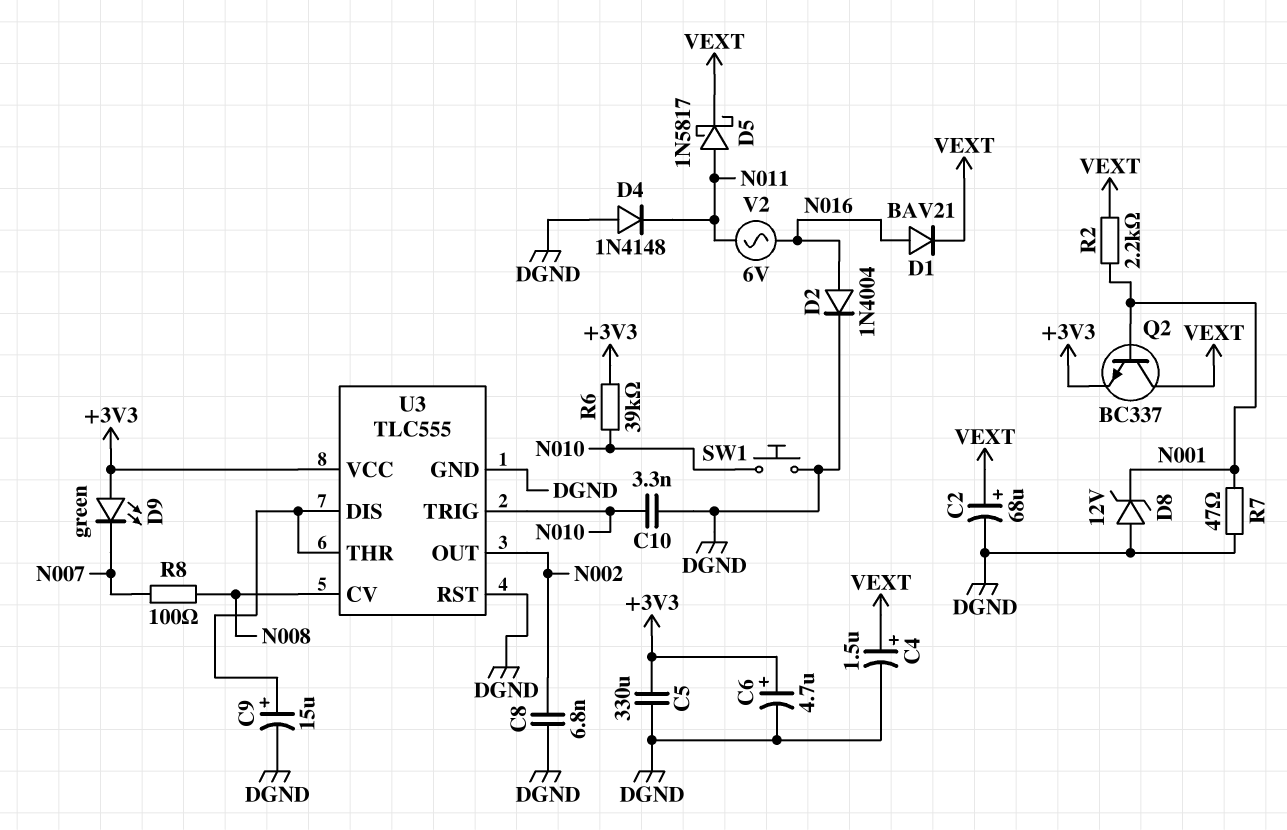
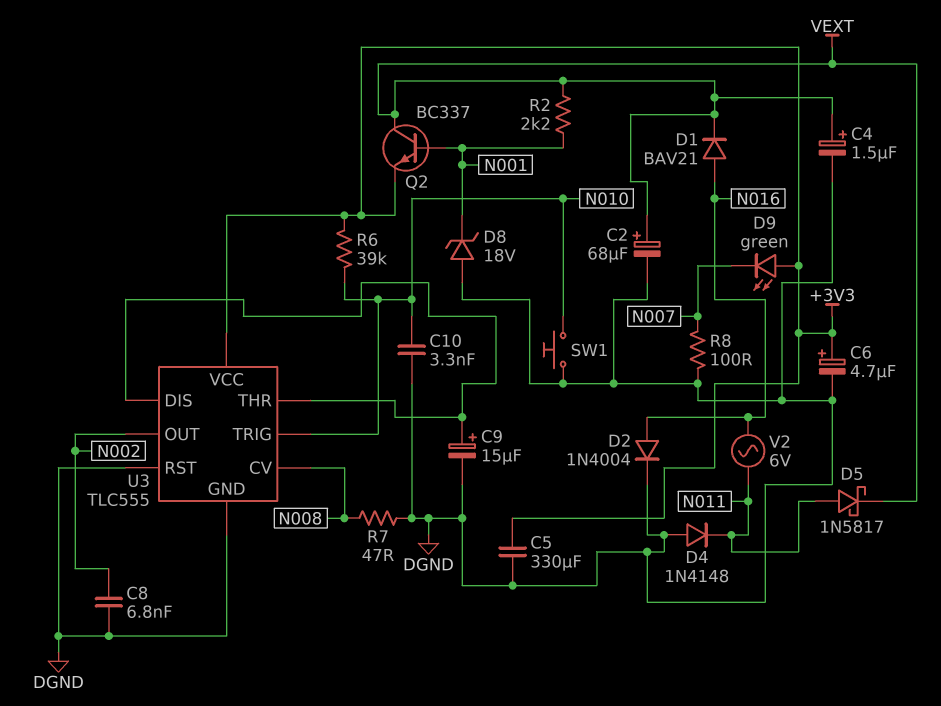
D8: zener 12V (A DGND, K N001) -> zener 18V (A DGND, K N001)
R7: 47 (DGND, N001) -> 47 (DGND, N008)
R8: 100 (N007, N008) -> 100 (DGND, N007)

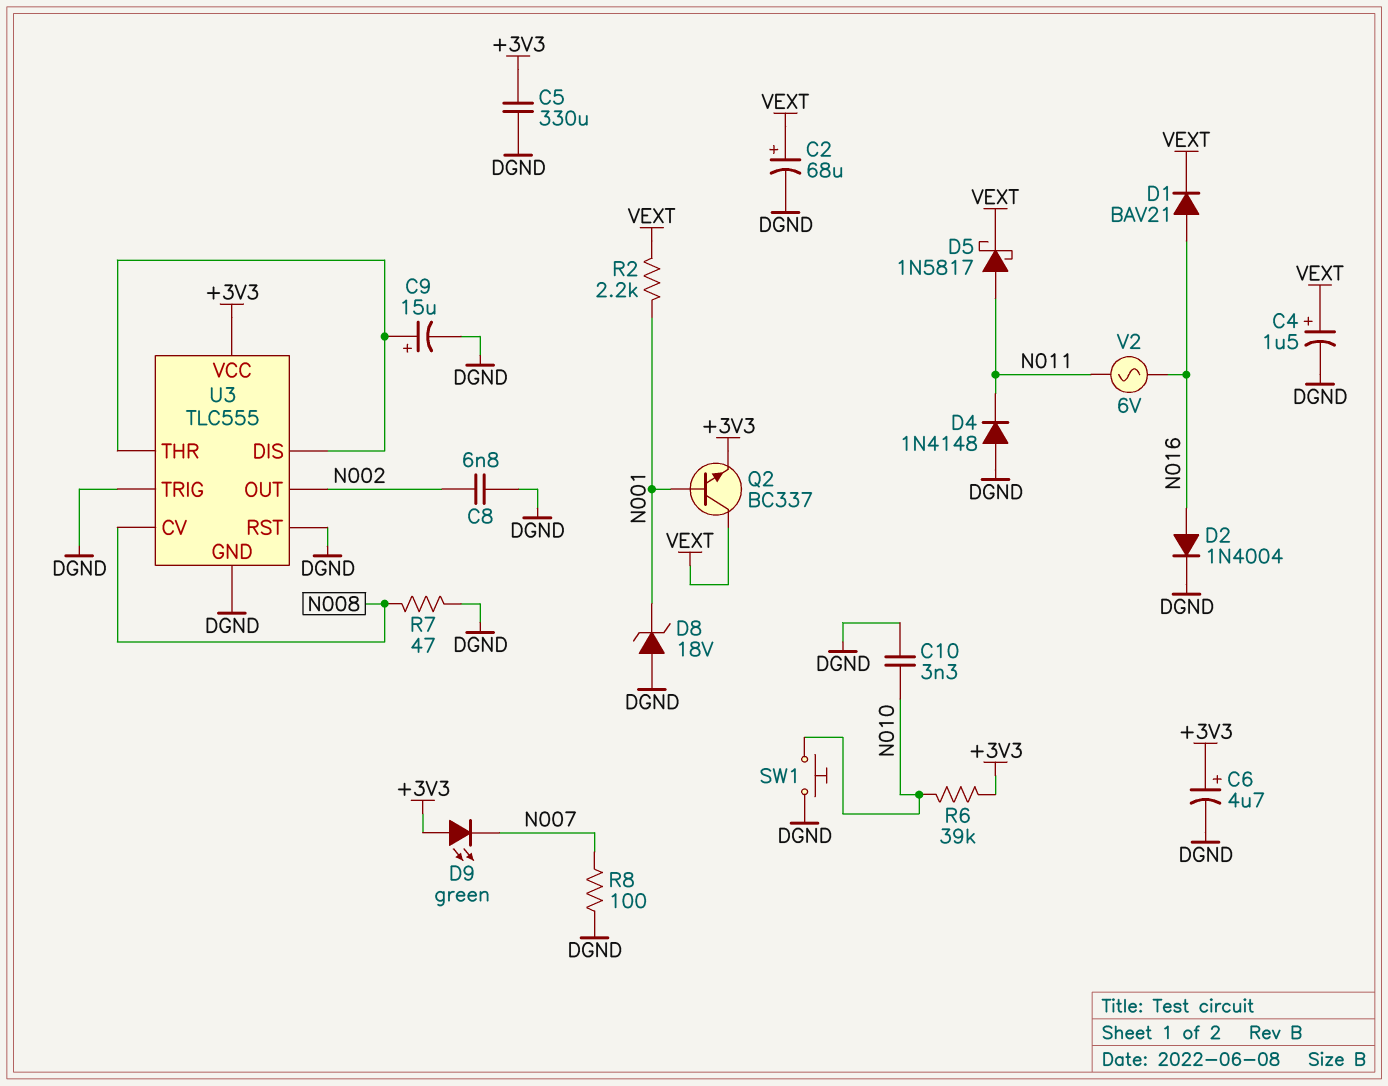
U3 pin TRIG: N010 -> DGND

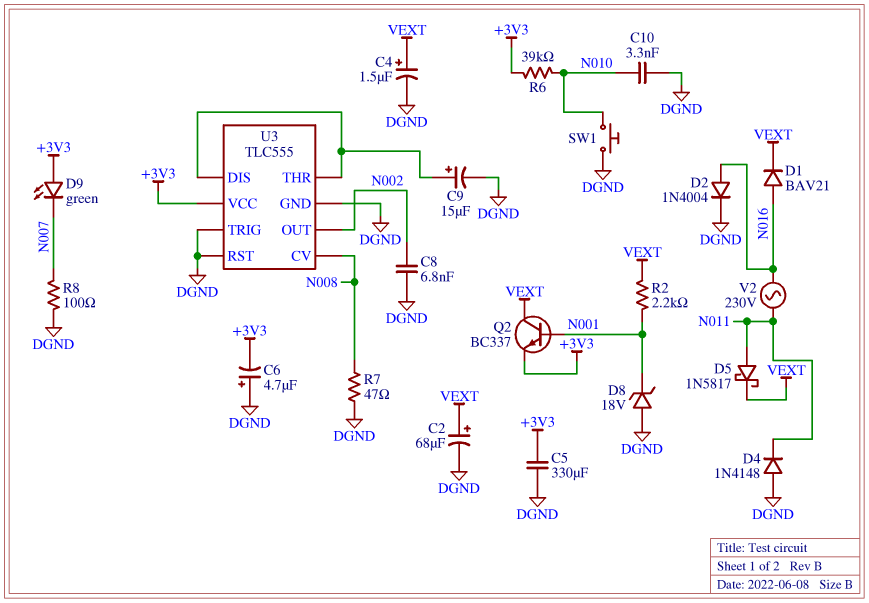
C6: 4.7uF (plus +3V3, minus DGND) -> 4.7uF (plus DGND, minus +3V3)
V2: AC 6V (N011, N016) -> AC 230V (N011, N016)

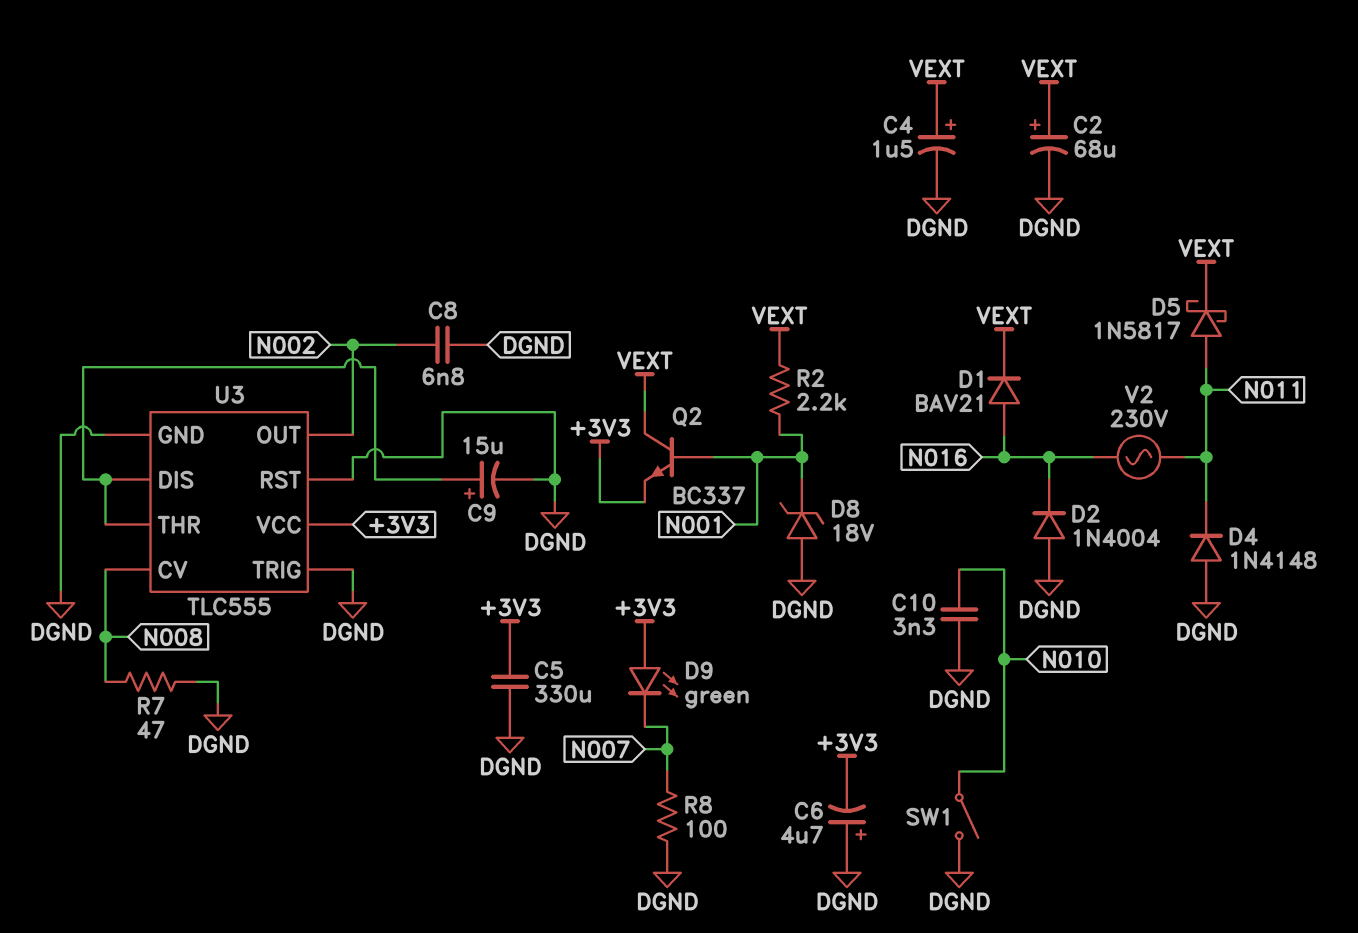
D2: diode 1N4004 (A N016, K DGND) -> diode 1N4004 (A DGND, K N016)
R6: 39k (+3V3, N010) -> none
SW1: button (DGND, N010) -> switch (DGND, N010)

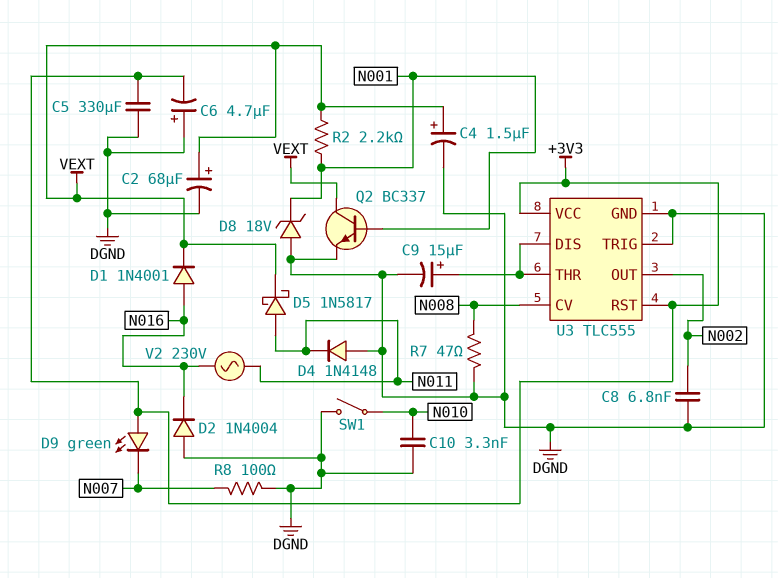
D1: diode BAV21 (A N016, K VEXT) -> diode 1N4001 (A N016, K VEXT)
Q2: NPN BC337 (B N001, C VEXT, E +3V3) -> NPN BC337 (B N001, C VEXT, E DGND)
U3 pin RST: DGND -> +3V3

